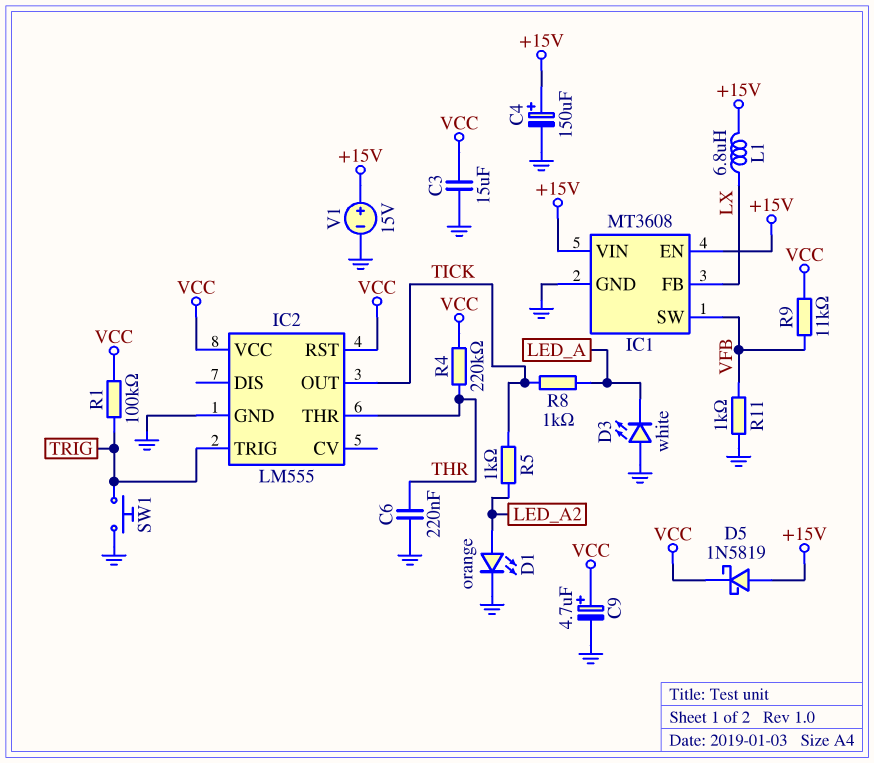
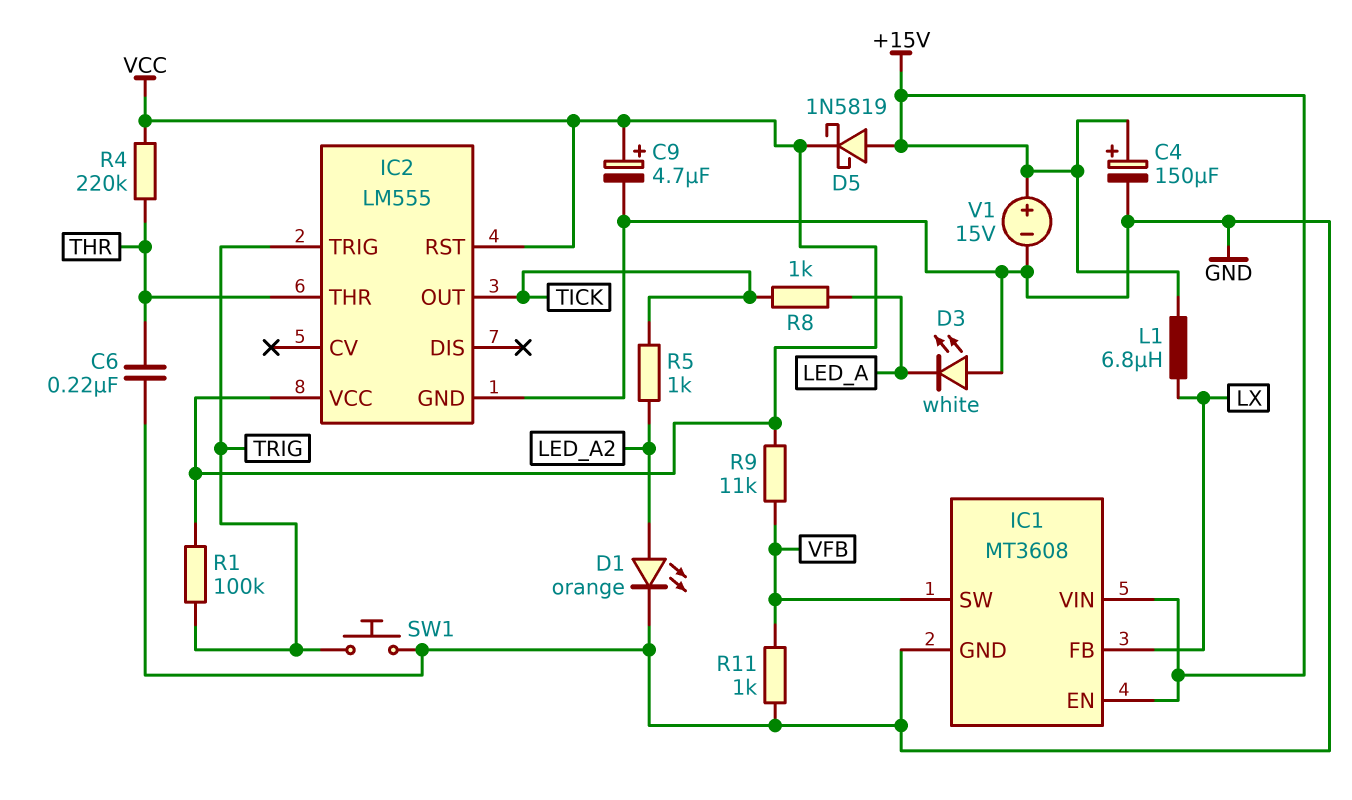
C3: 15uF (GND, VCC) -> none

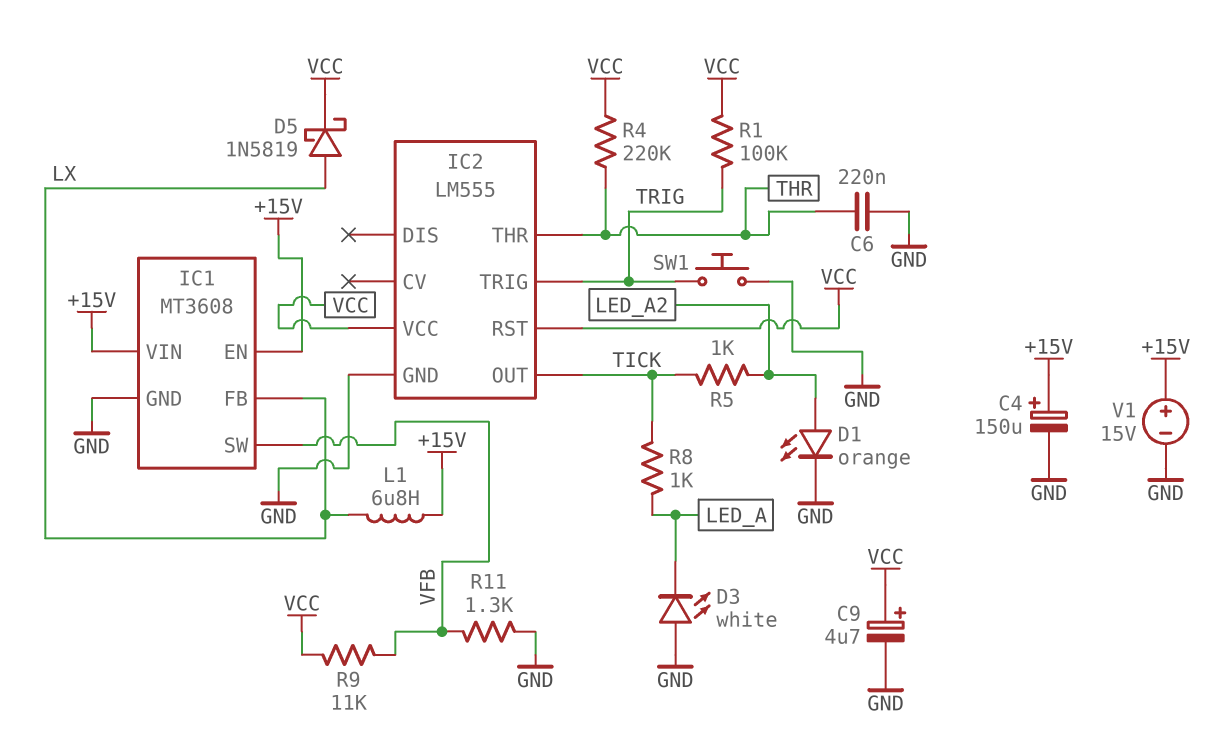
D5: schottky 1N5819 (A +15V, K VCC) -> schottky 1N5819 (A LX, K VCC)
R11: 1k (GND, VFB) -> 1.3k (GND, VFB)

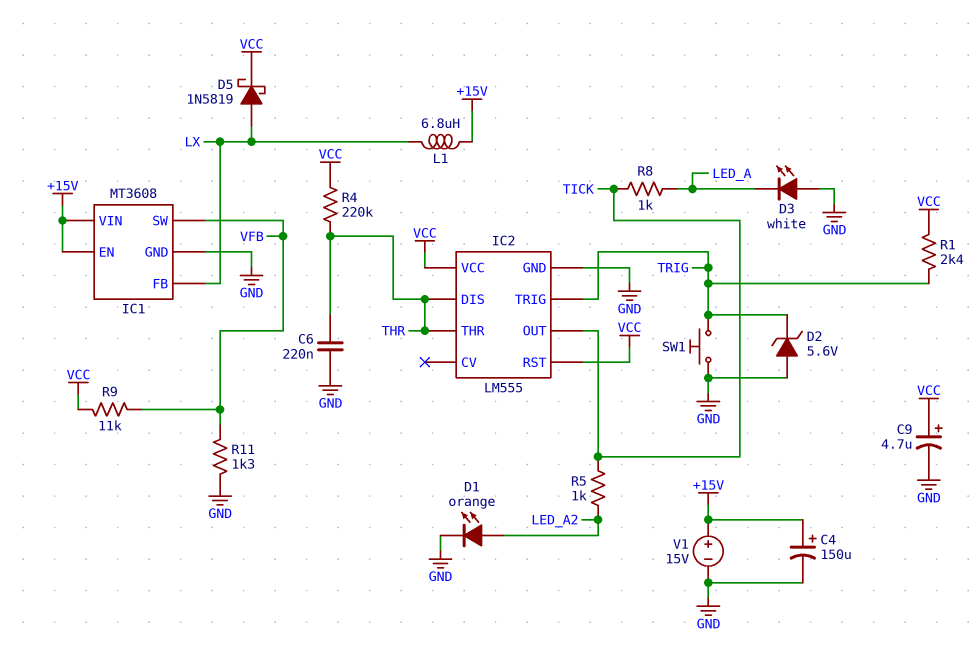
D2: none -> zener 5.6V (A GND, K TRIG)
IC2 pin DIS: none -> THR
R1: 100k (TRIG, VCC) -> 2.4k (TRIG, VCC)

